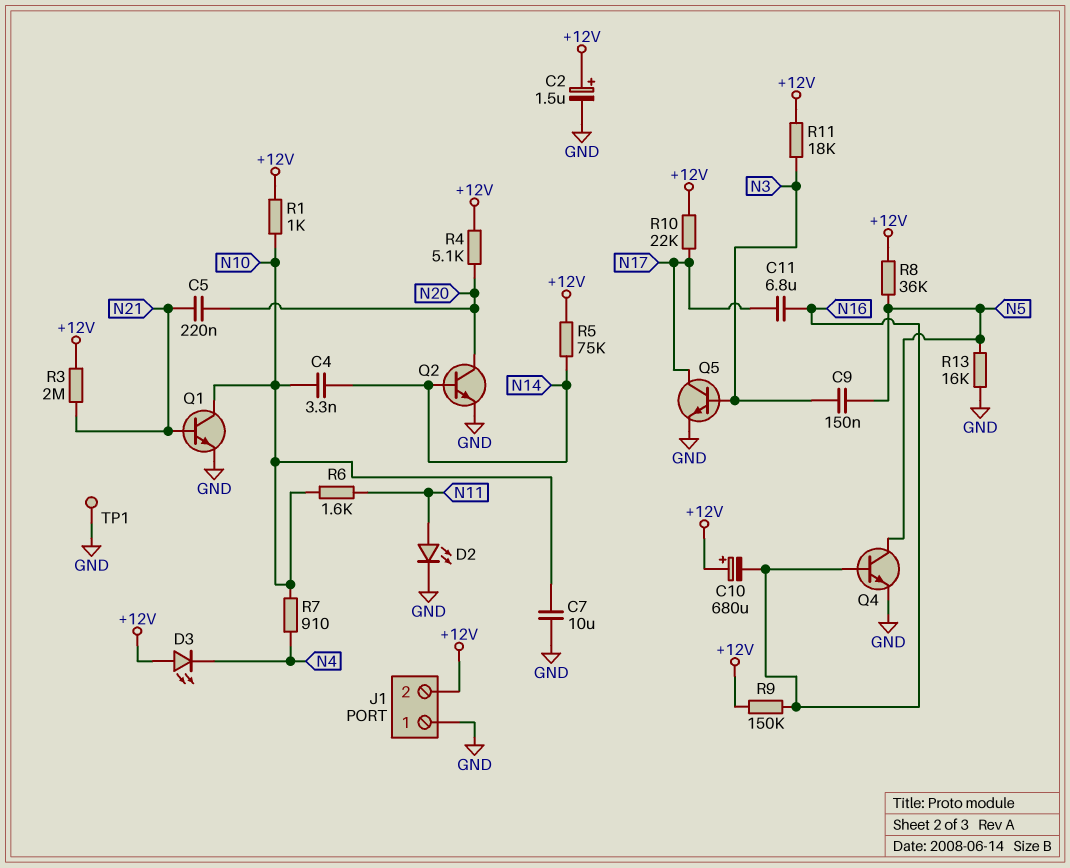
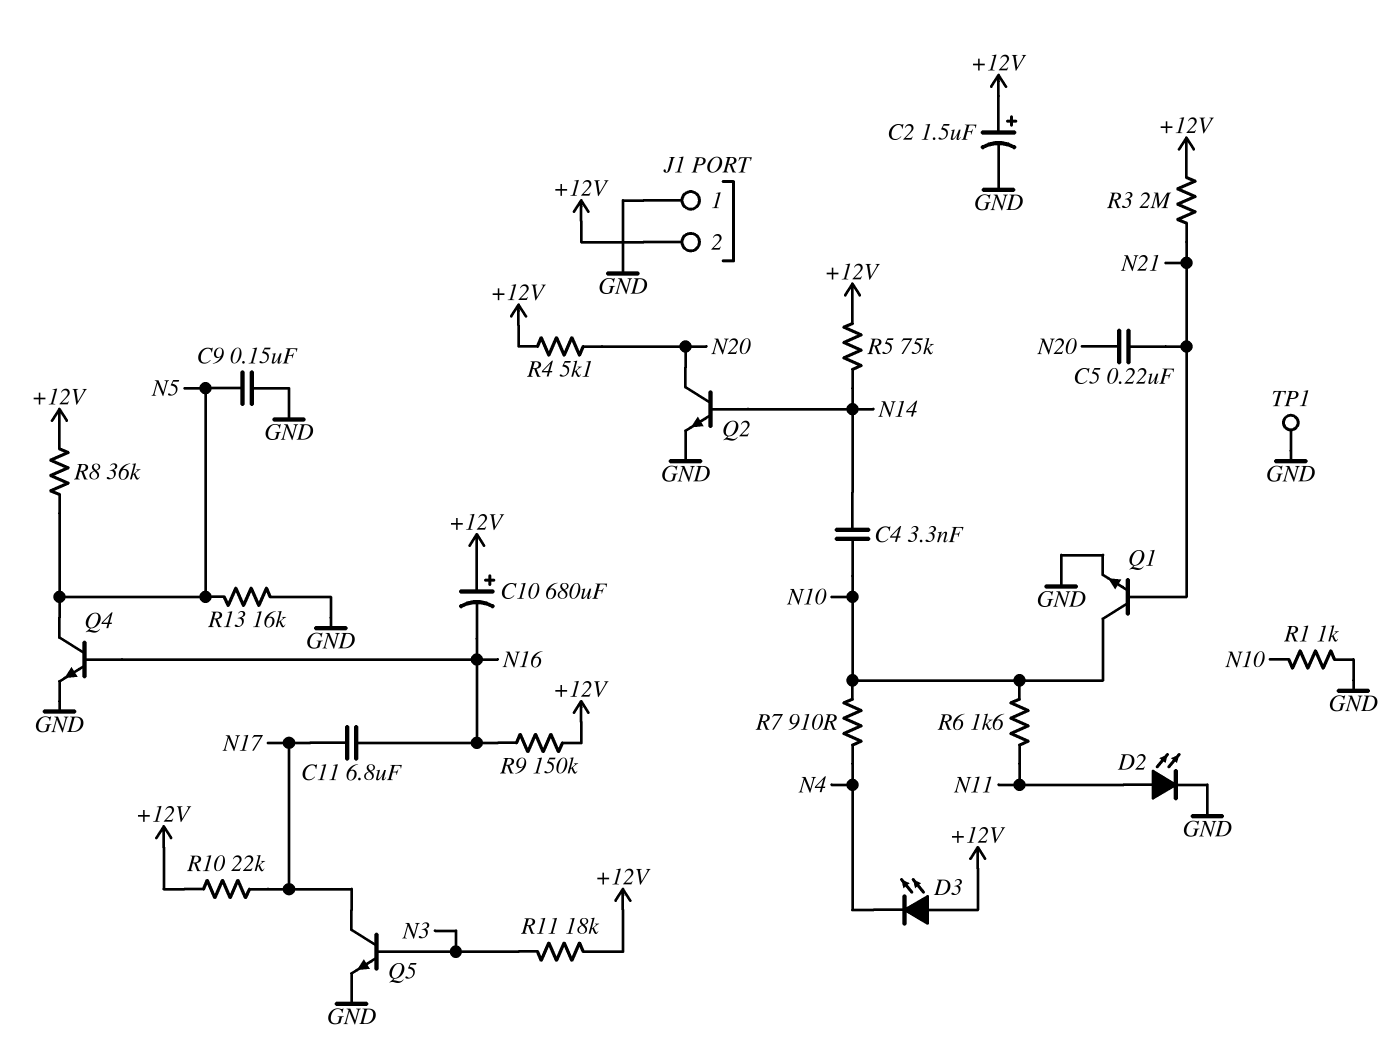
C7: 10uF (GND, N10) -> none
C9: 150nF (N3, N5) -> 150nF (GND, N5)
R1: 1k (+12V, N10) -> 1k (GND, N10)

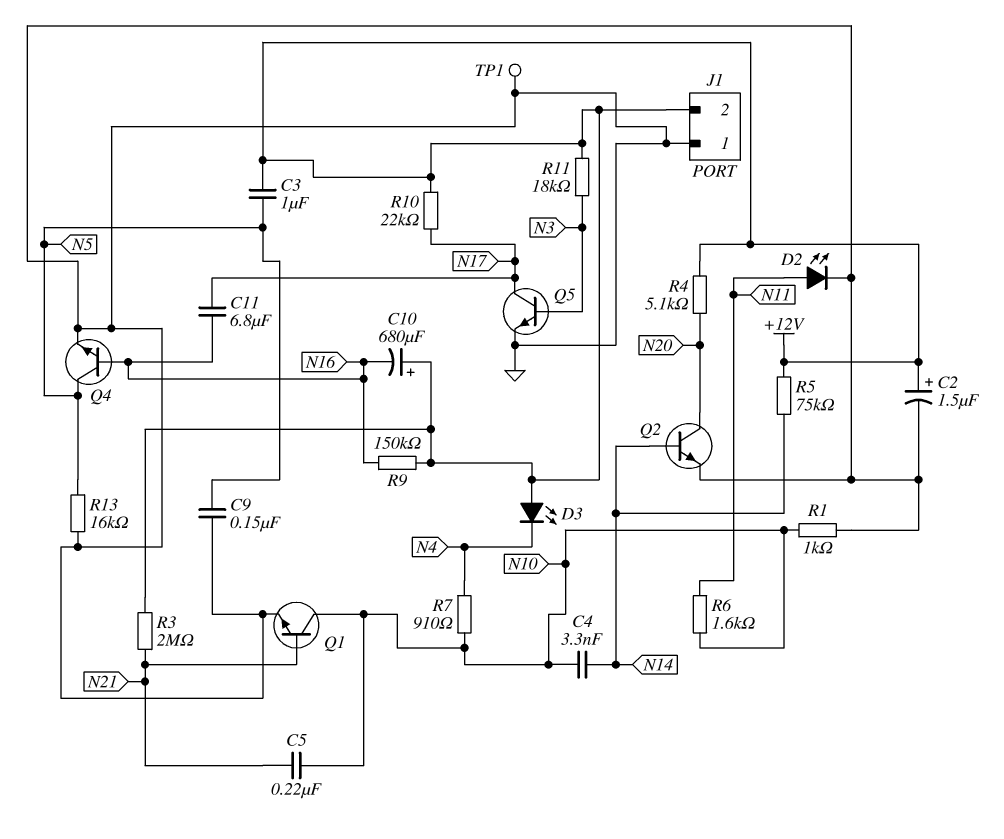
C3: none -> 1uF (+12V, N5)
C5: 220nF (N20, N21) -> 220nF (N10, N21)
R8: 36k (+12V, N5) -> none

